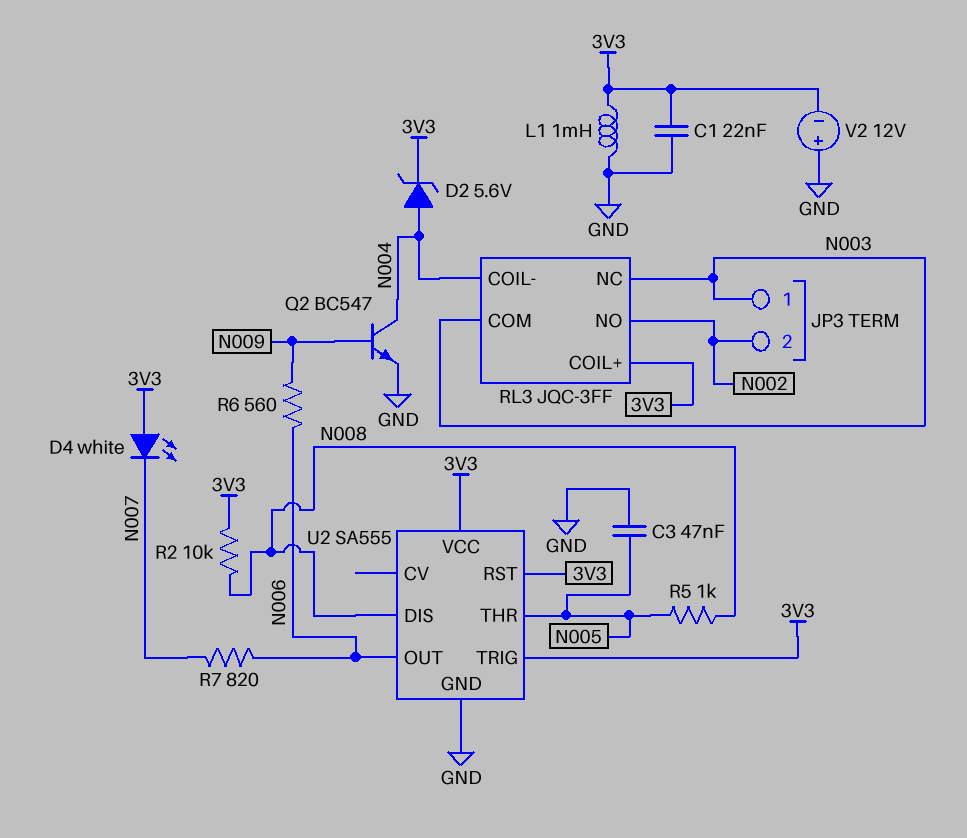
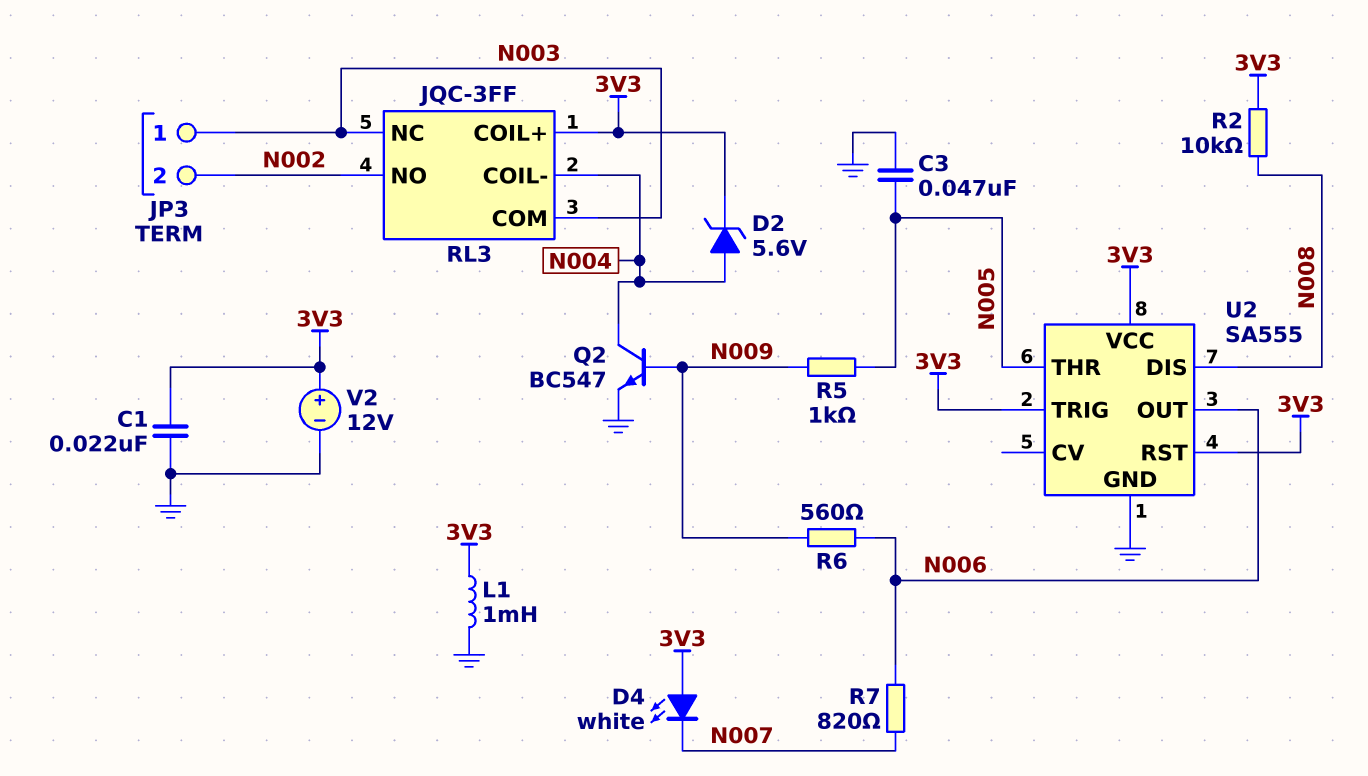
R5: 1k (N005, N008) -> 1k (N005, N009)
V2: 12V (plus GND, minus 3V3) -> 12V (plus 3V3, minus GND)

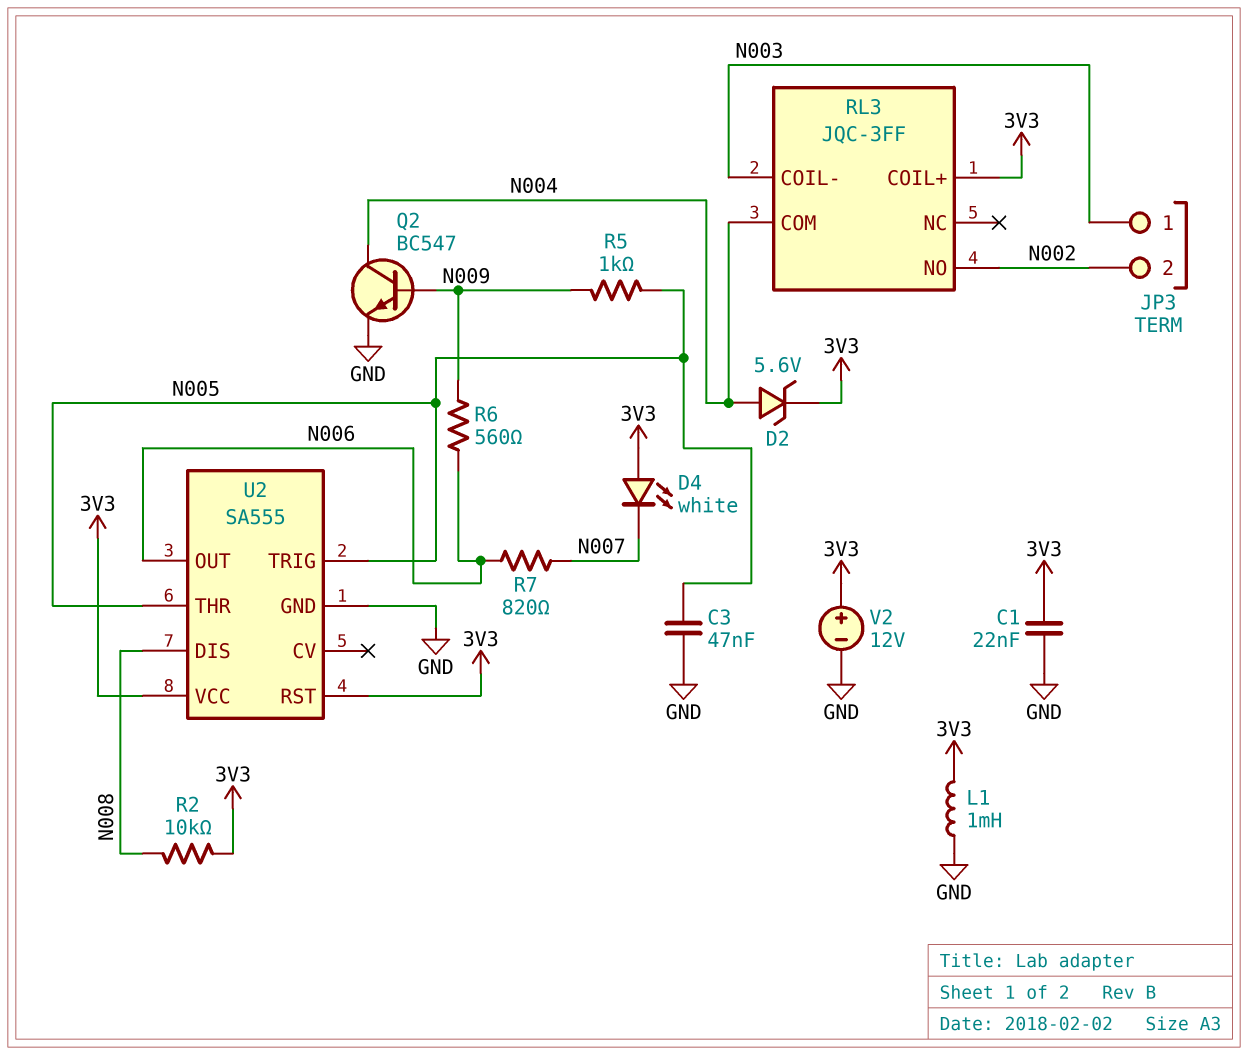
RL3 pin COIL-: N004 -> N003
RL3 pin COM: N003 -> N004
RL3 pin NC: N003 -> none
U2 pin TRIG: 3V3 -> N005

